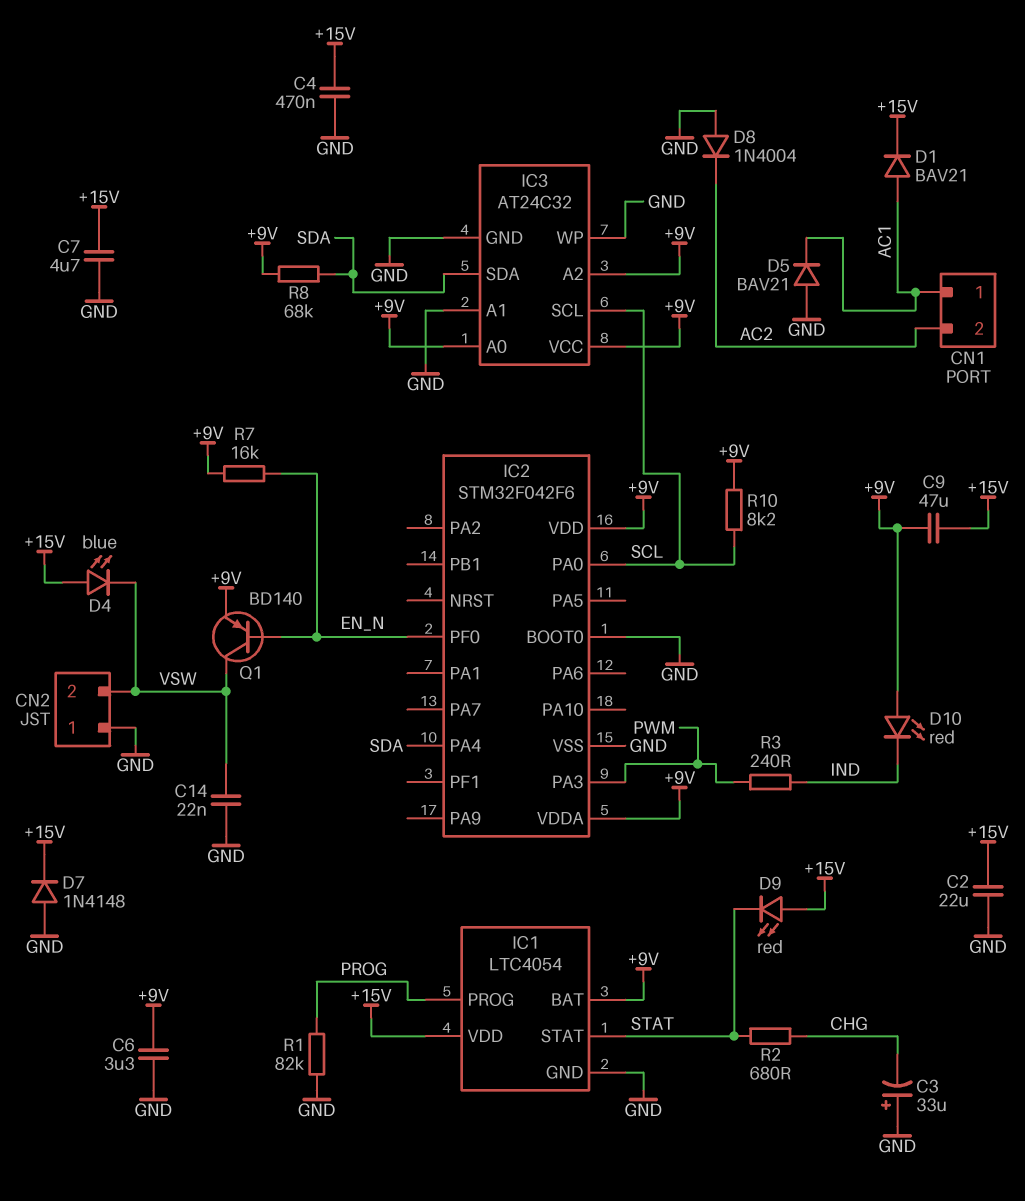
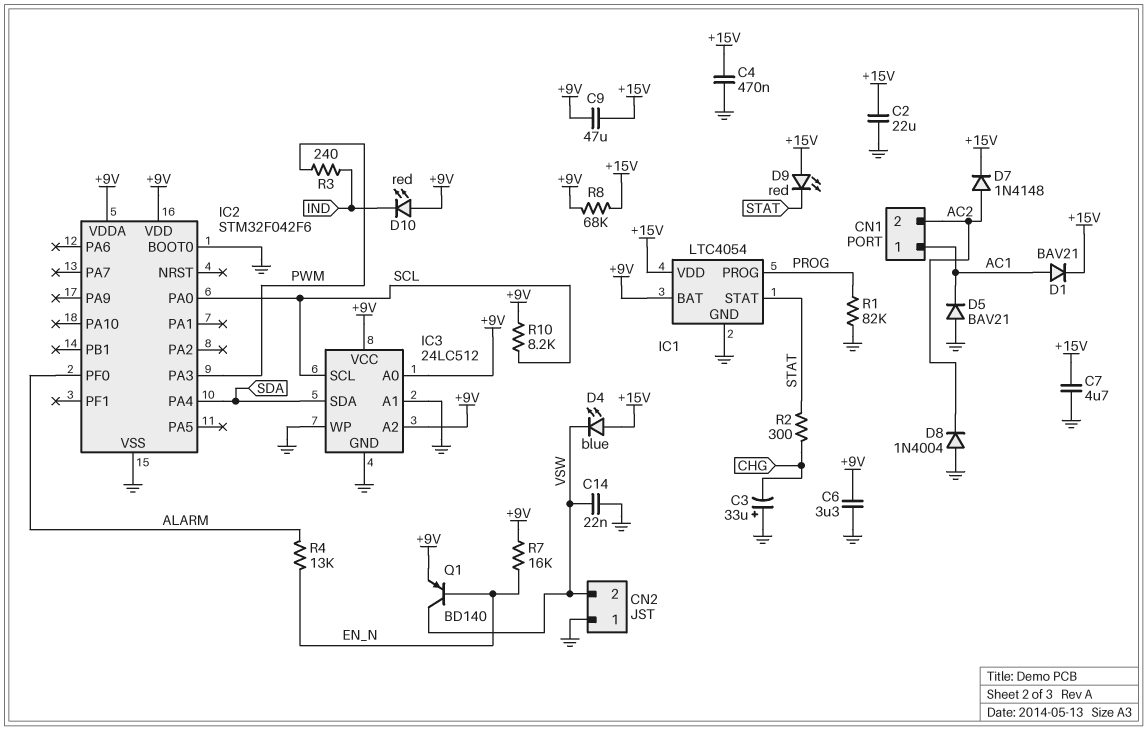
D7: diode 1N4148 (A GND, K +15V) -> diode 1N4148 (A AC2, K +15V)
IC2 pin PF0: EN_N -> ALARM
IC3: AT24C32 -> 24LC512
R2: 680 (CHG, STAT) -> 300 (CHG, STAT)
R4: none -> 13k (ALARM, EN_N)
R8: 68k (+9V, SDA) -> 68k (+9V, +15V)

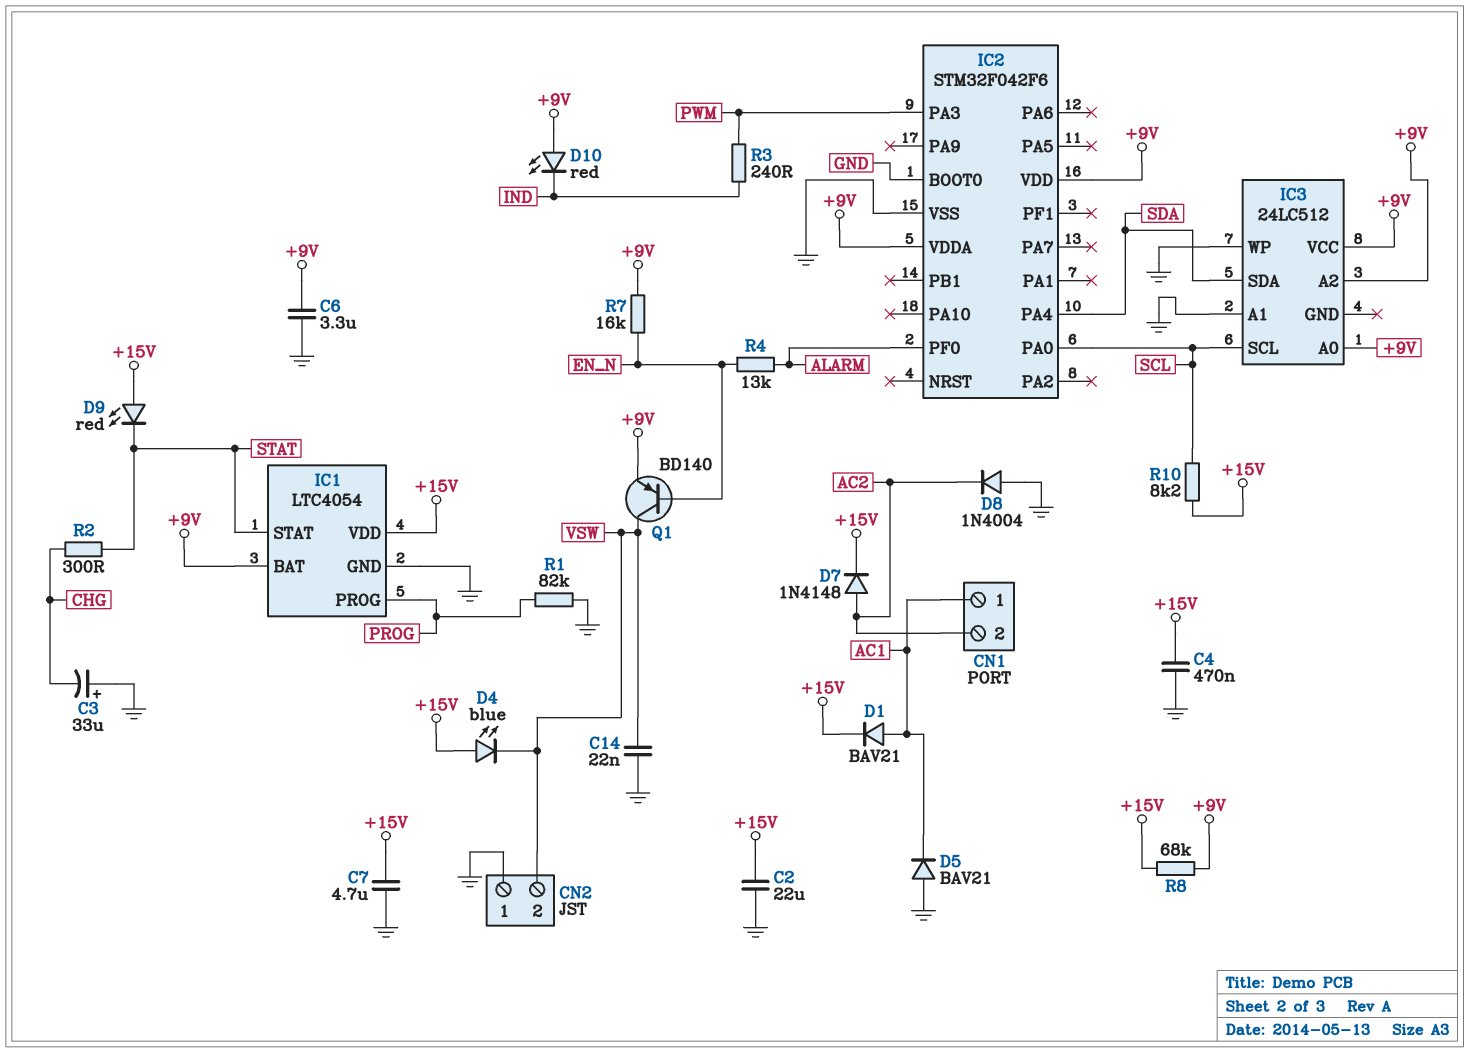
C9: 47uF (+9V, +15V) -> none
IC3 pin GND: GND -> none
R10: 8.2k (+9V, SCL) -> 8.2k (+15V, SCL)

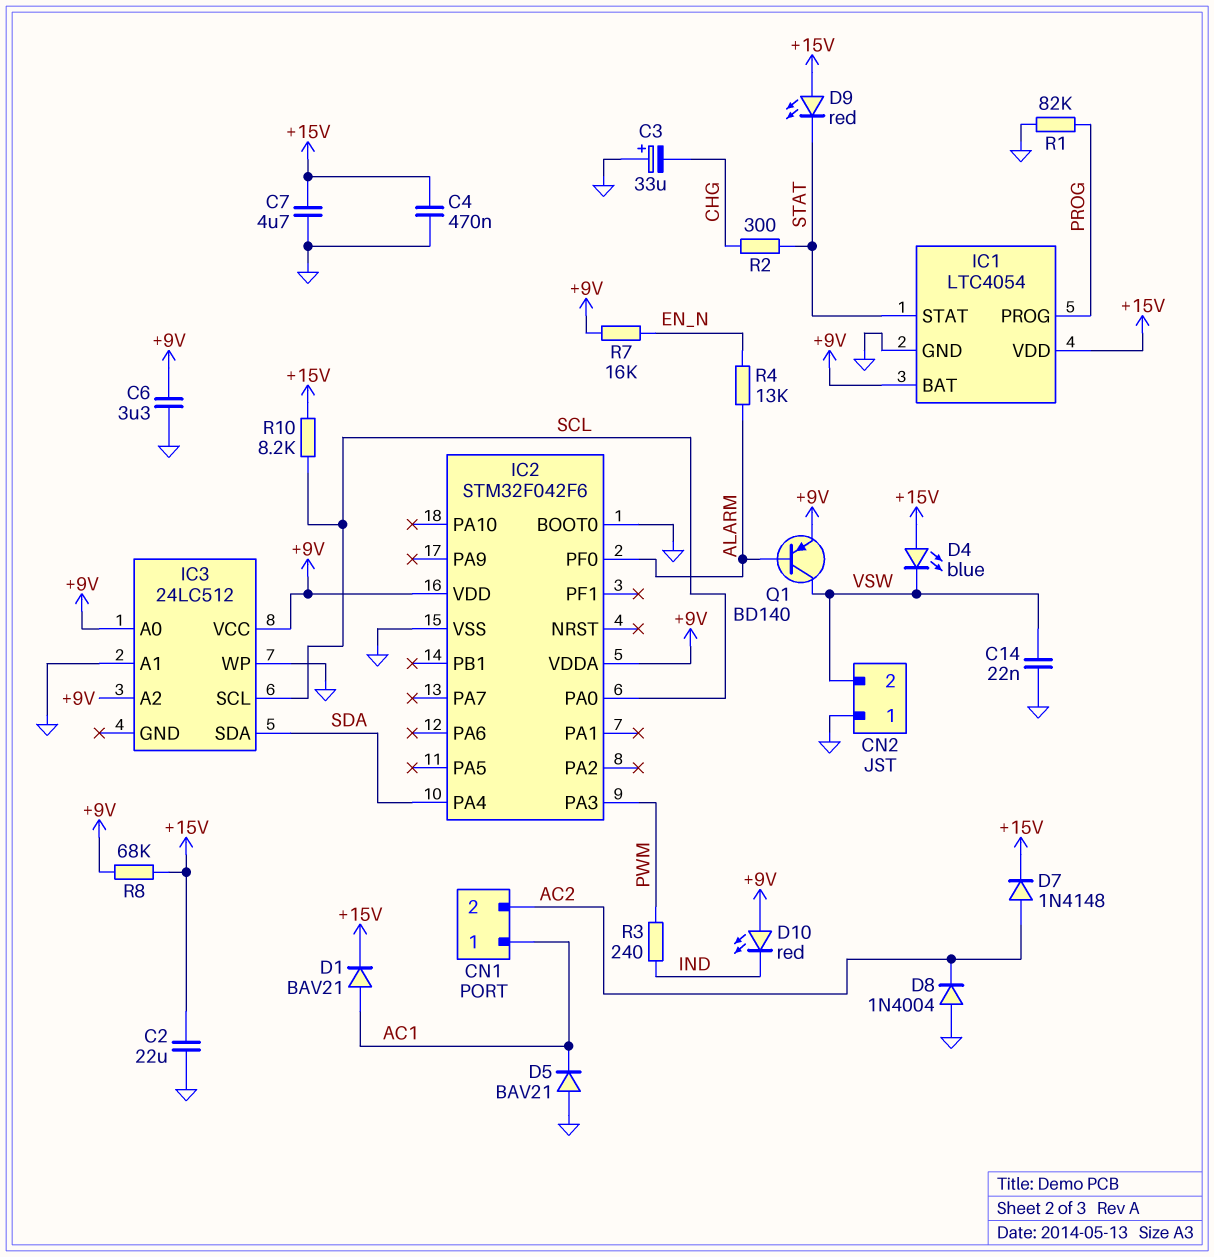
Q1: PNP BD140 (B EN_N, C VSW, E +9V) -> PNP BD140 (B ALARM, C VSW, E +9V)

